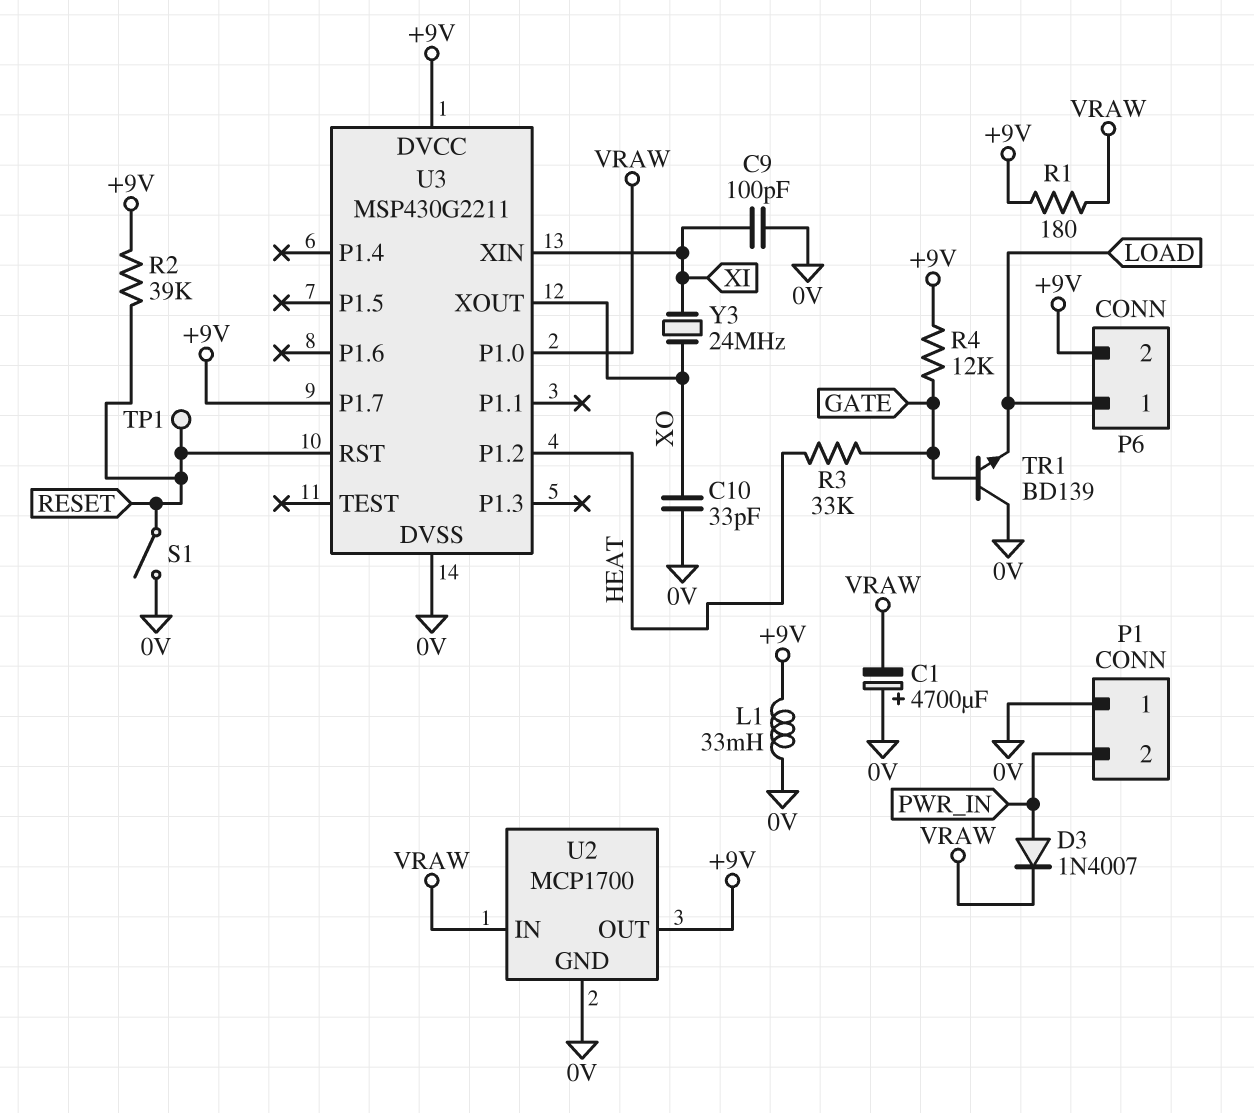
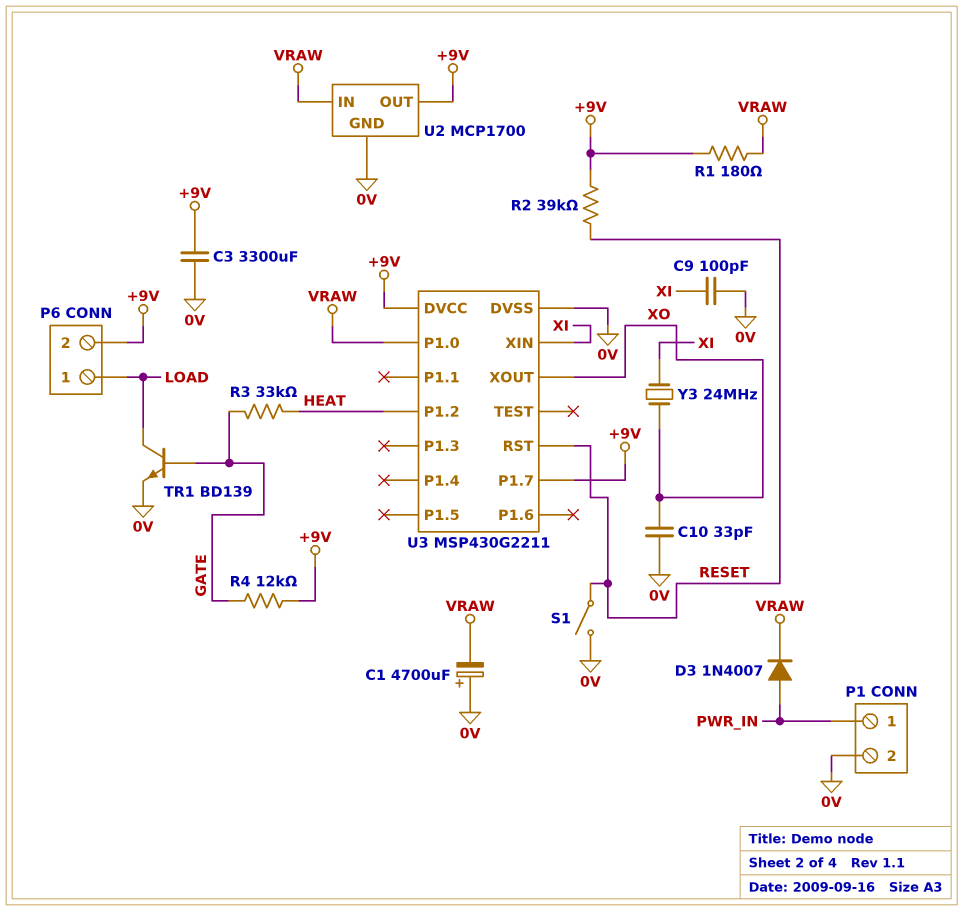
C3: none -> 3300uF (+9V, 0V)
L1: 33mH (+9V, 0V) -> none
P1 pin 1: 0V -> PWR_IN
P1 pin 2: PWR_IN -> 0V
TP1: test point (RESET) -> none
TR1: NPN BD139 (B GATE, C 0V, E LOAD) -> NPN BD139 (B GATE, C LOAD, E 0V)

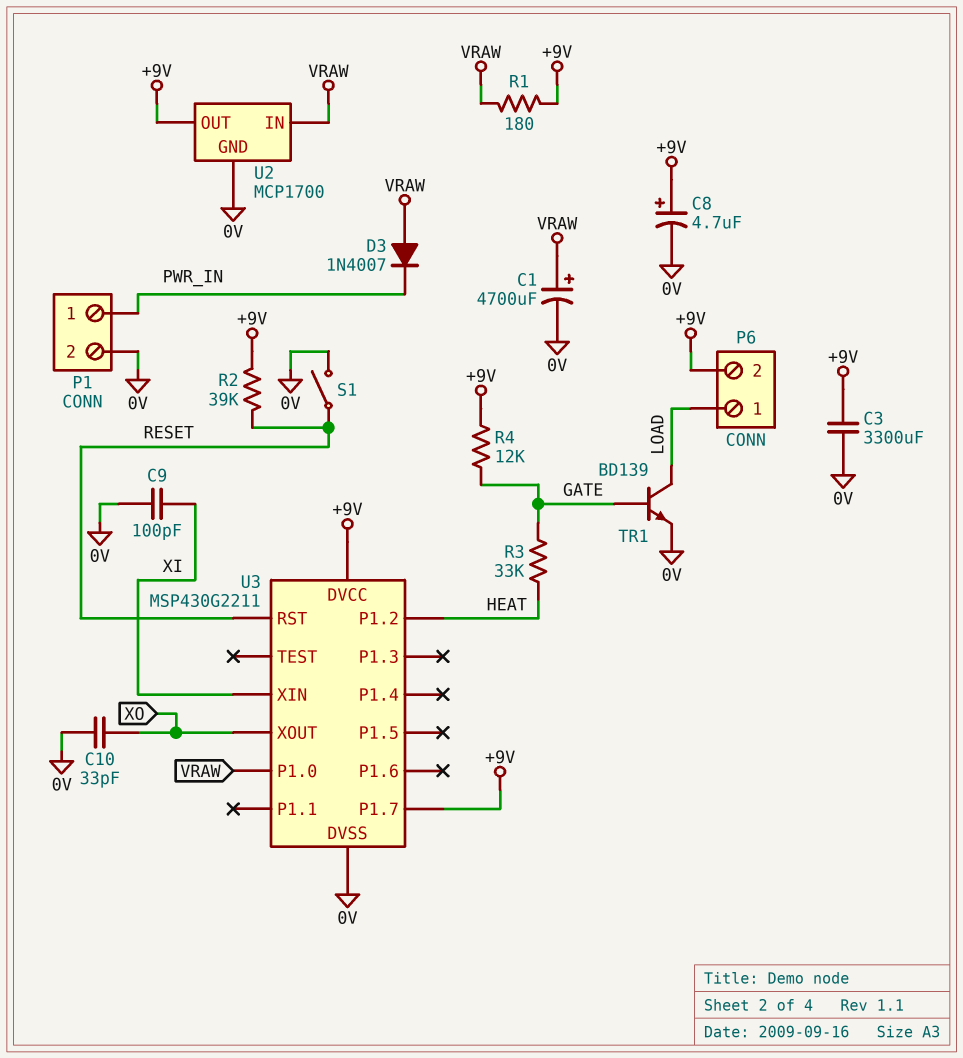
C1: 4700uF (plus 0V, minus VRAW) -> 4700uF (plus VRAW, minus 0V)
C8: none -> 4.7uF (plus +9V, minus 0V)
D3: diode 1N4007 (A PWR_IN, K VRAW) -> diode 1N4007 (A VRAW, K PWR_IN)
Y3: 24MHz (XI, XO) -> none

